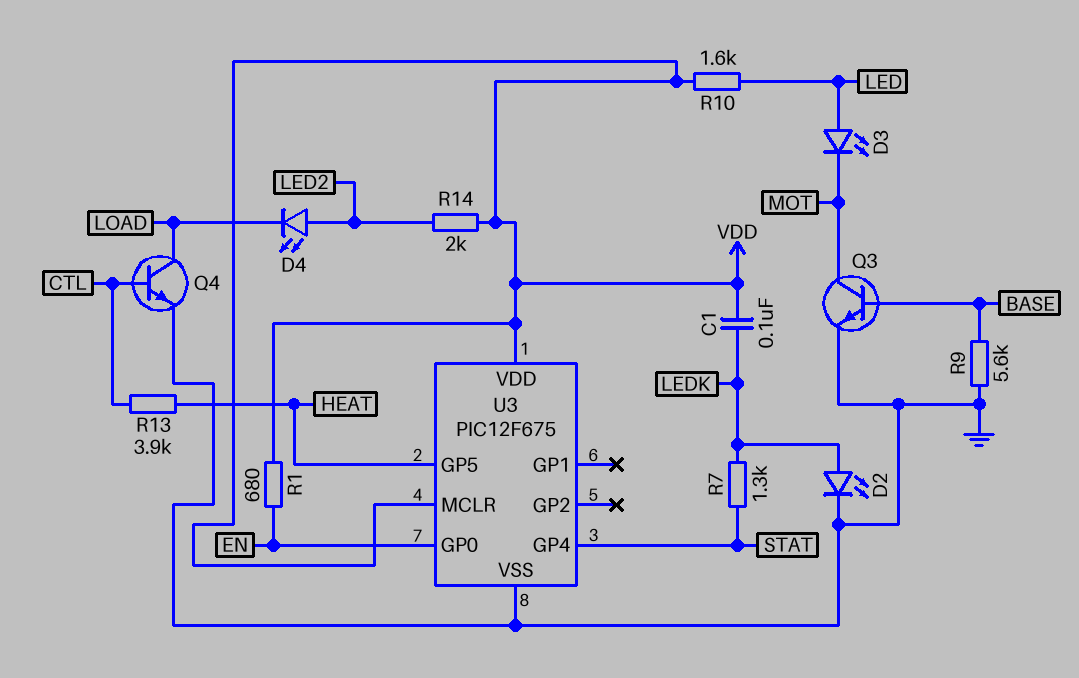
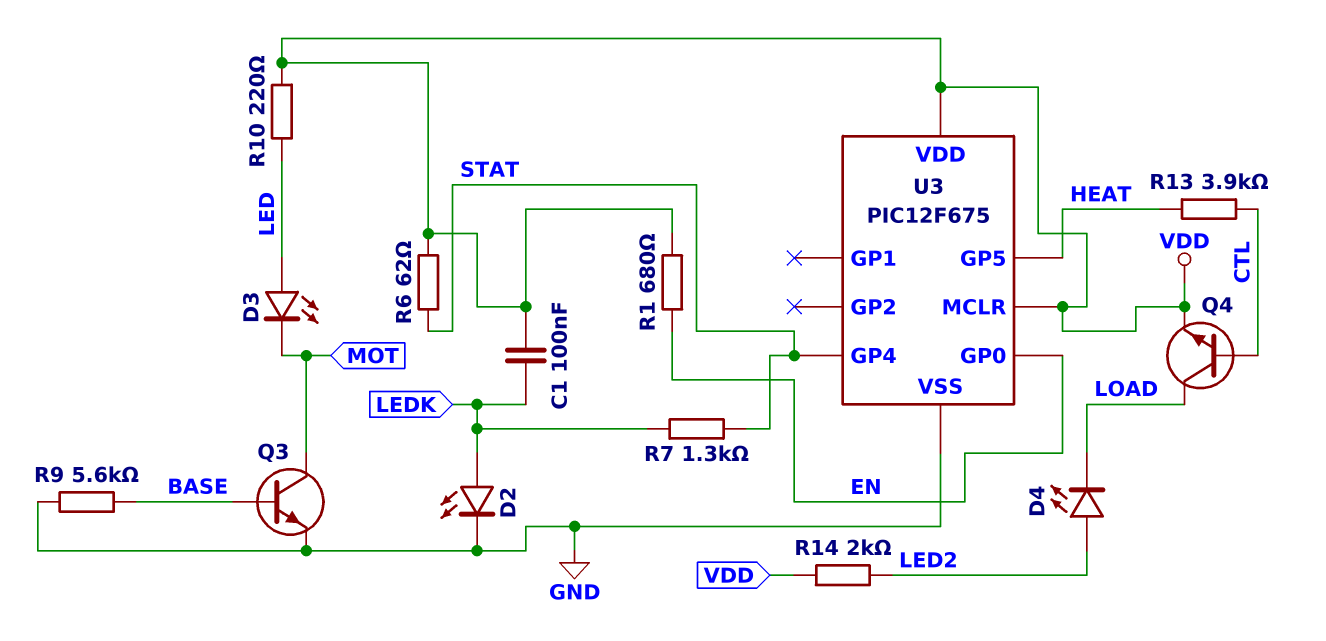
Q4: NPN (B CTL, C LOAD, E GND) -> NPN (B CTL, C LOAD, E VDD)
R6: none -> 62 (STAT, VDD)
R10: 1.6k (LED, VDD) -> 220 (LED, VDD)

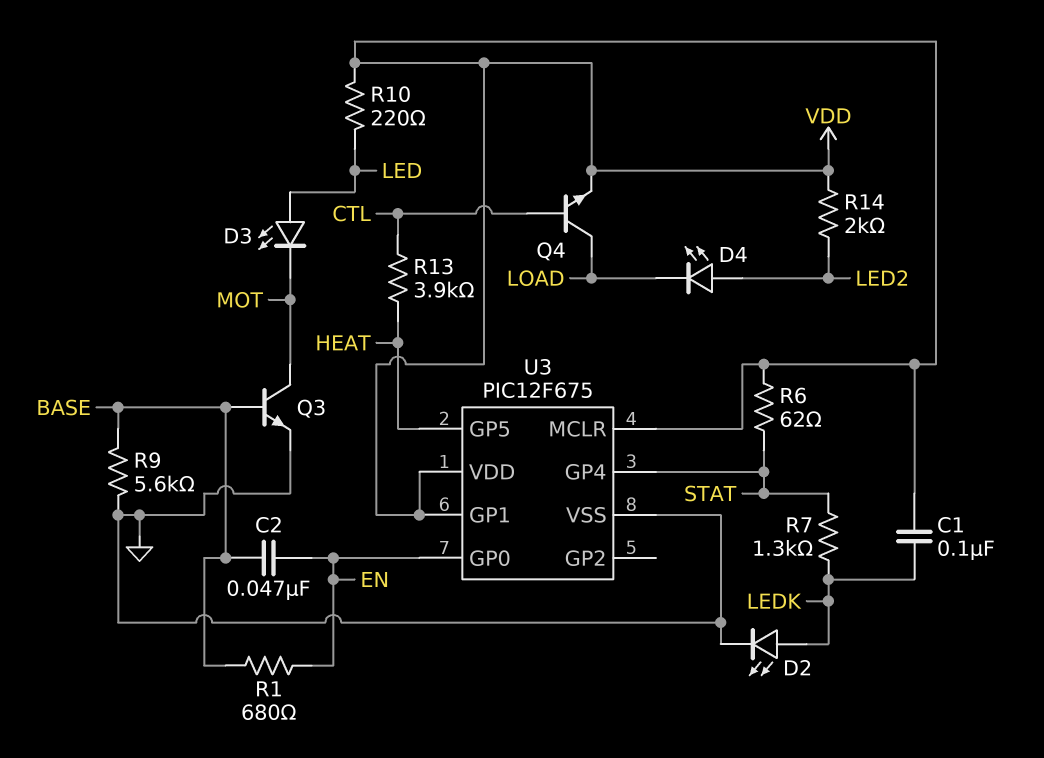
C2: none -> 47nF (BASE, EN)
R1: 680 (EN, VDD) -> 680 (BASE, EN)
U3 pin GP1: none -> VDD

